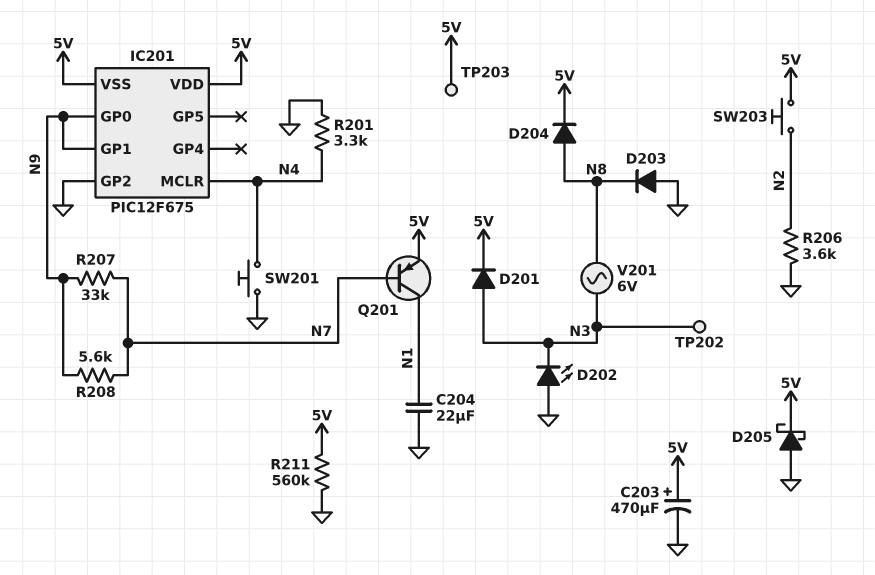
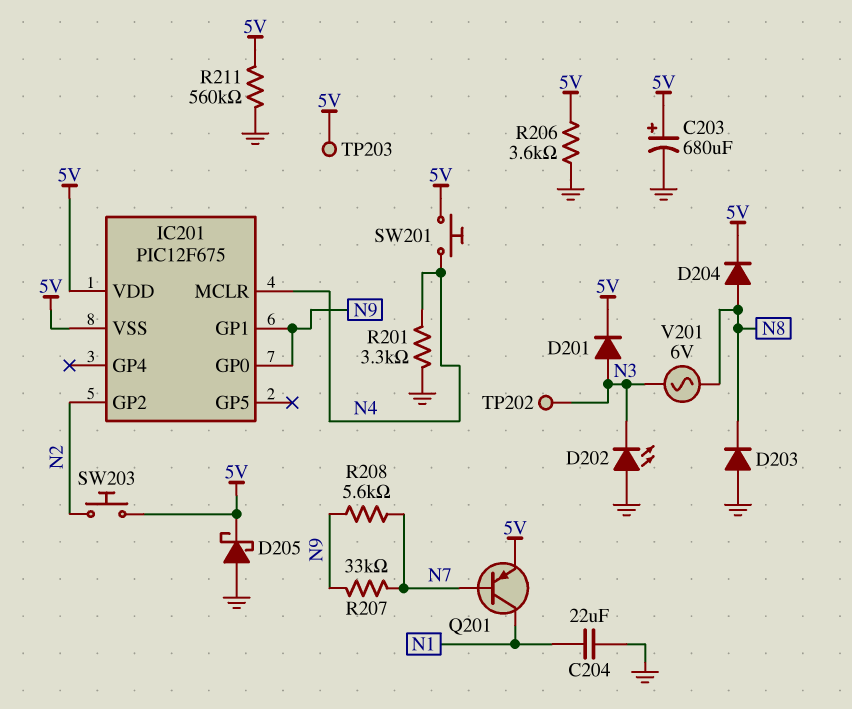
C203: 470uF (plus 5V, minus GND) -> 680uF (plus 5V, minus GND)
IC201 pin GP2: GND -> N2
R206: 3.6k (GND, N2) -> 3.6k (5V, GND)
SW201: button (GND, N4) -> button (5V, N4)

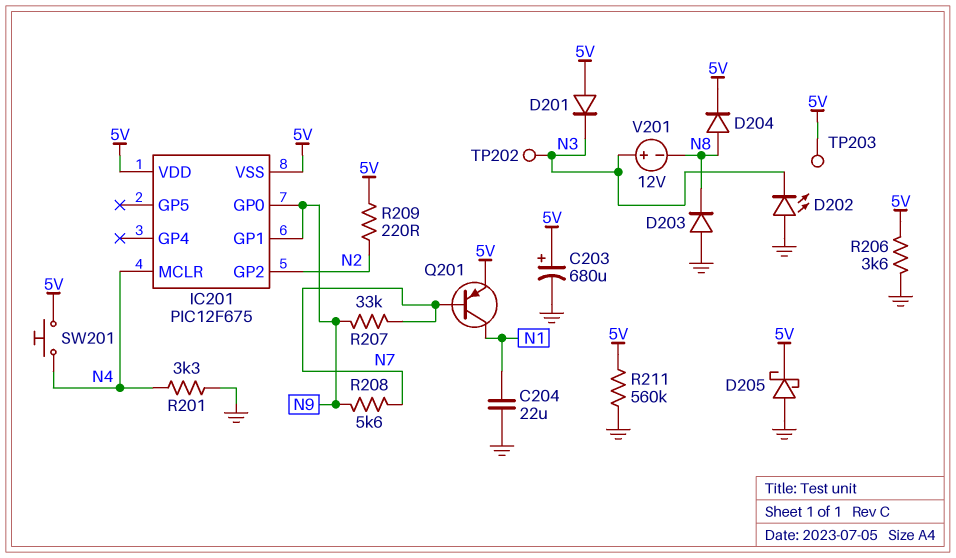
D201: diode (A N3, K 5V) -> diode (A 5V, K N3)
R209: none -> 220 (5V, N2)
SW203: button (5V, N2) -> none
V201: AC 6V (N3, N8) -> 12V (plus N3, minus N8)

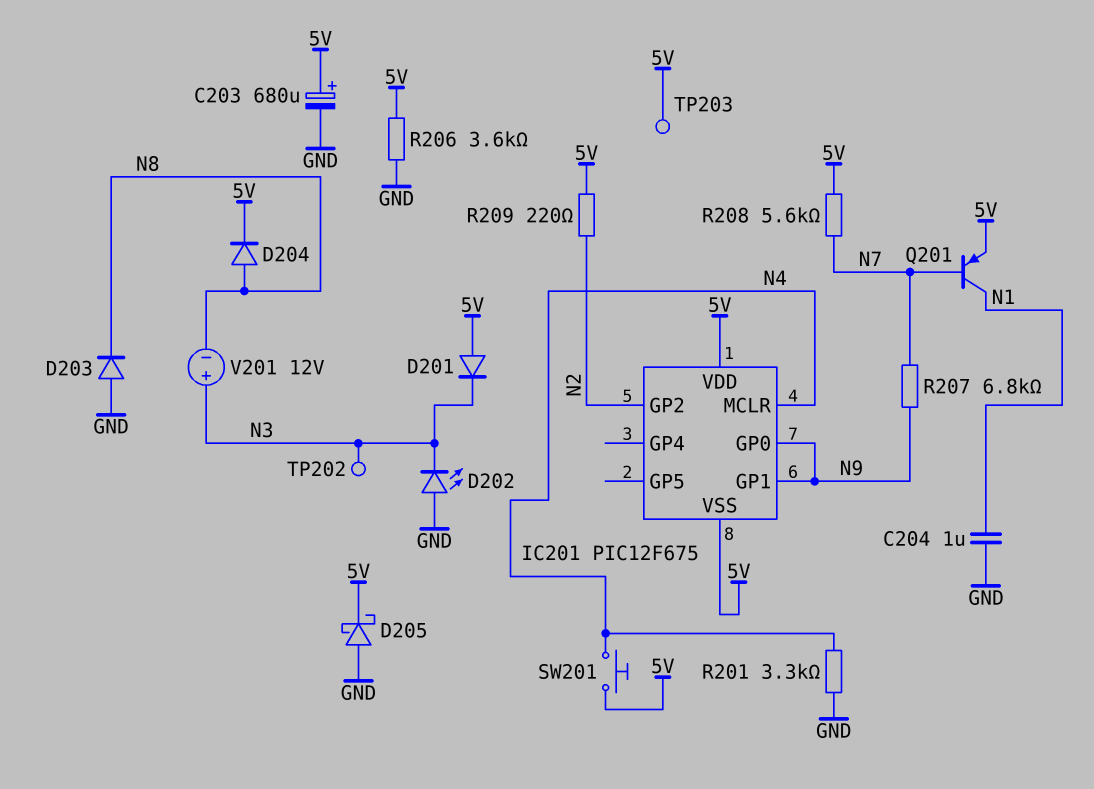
C204: 22uF (GND, N1) -> 1uF (GND, N1)
R207: 33k (N7, N9) -> 6.8k (N7, N9)
R208: 5.6k (N7, N9) -> 5.6k (5V, N7)
R211: 560k (5V, GND) -> none

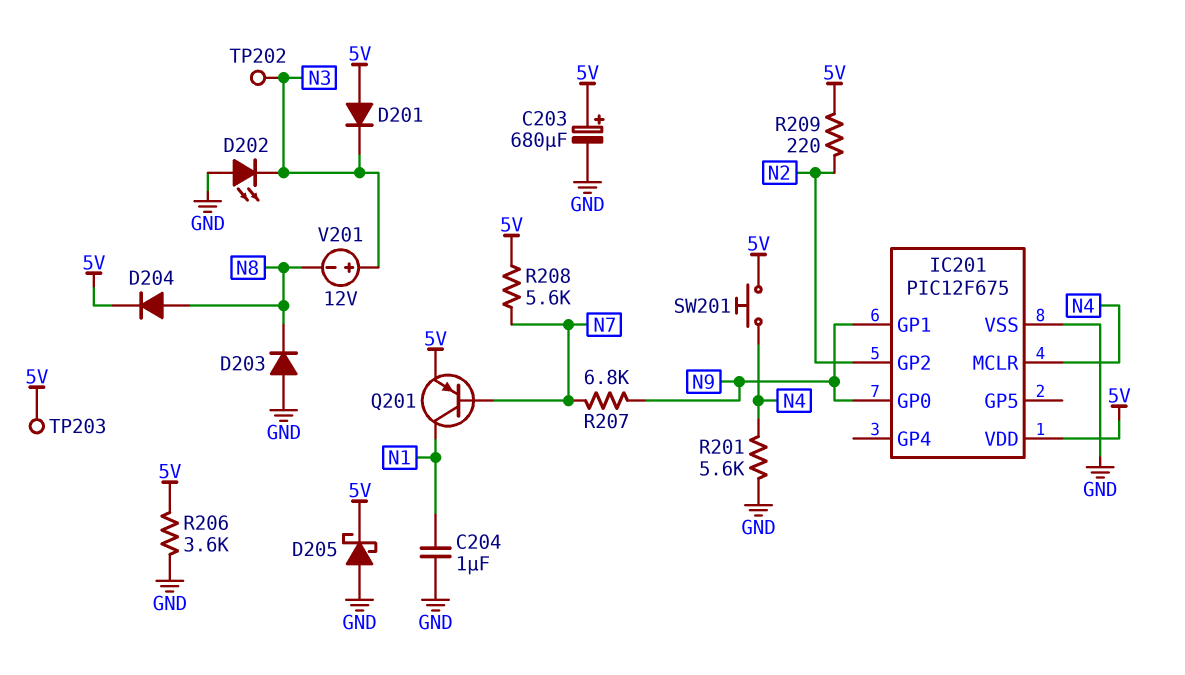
IC201 pin VSS: 5V -> GND
R201: 3.3k (GND, N4) -> 5.6k (GND, N4)

